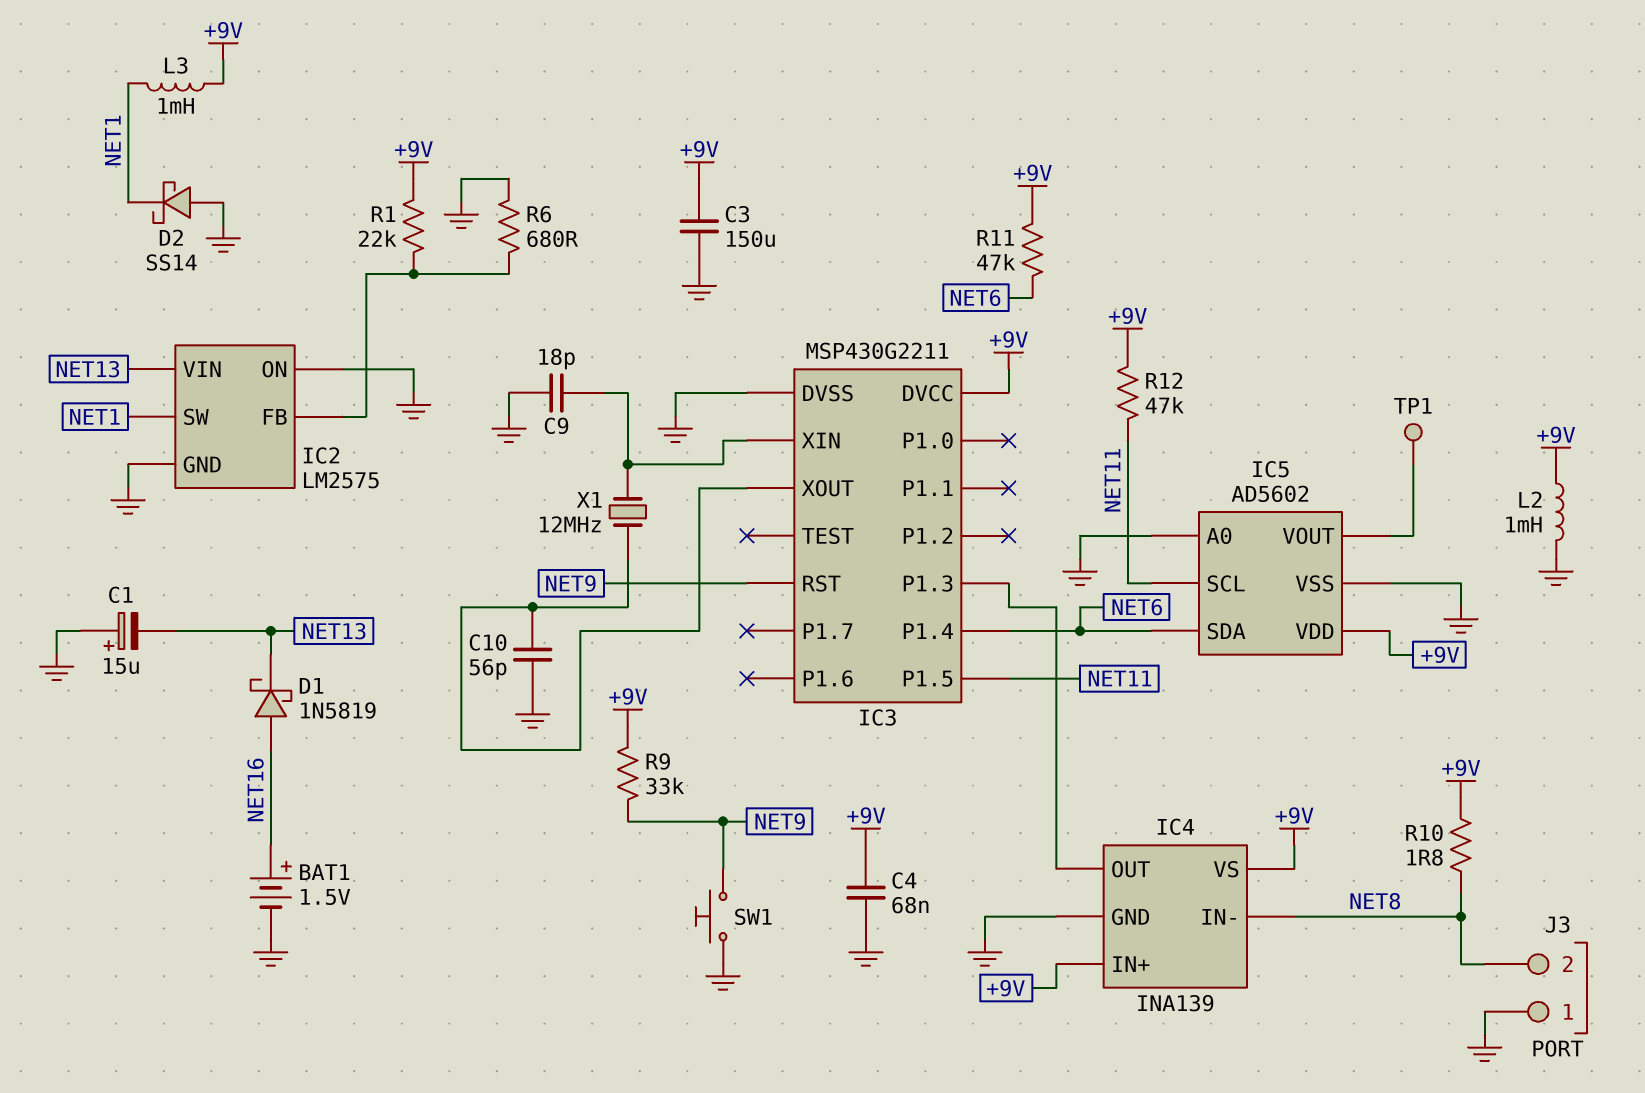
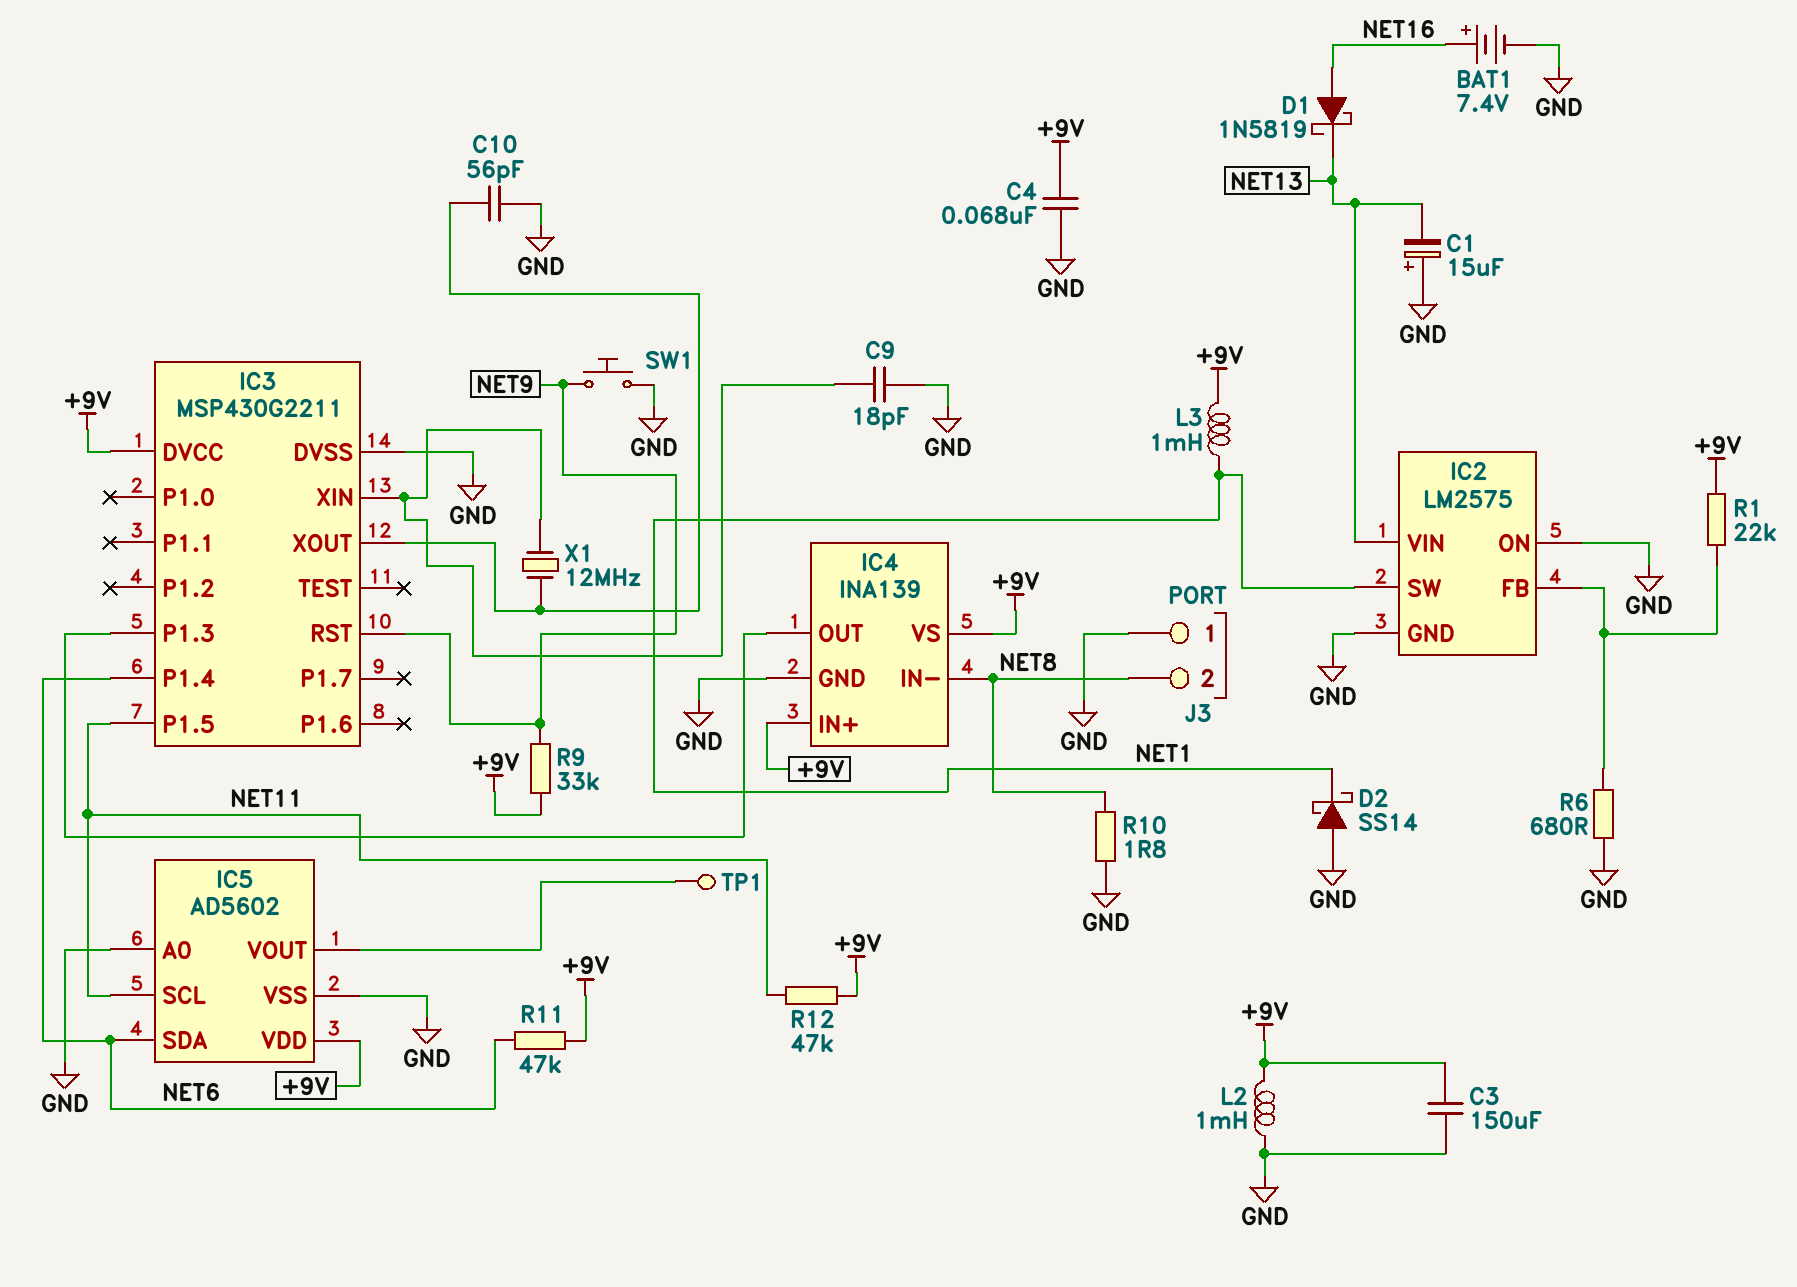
BAT1: 1.5V (plus NET16, minus GND) -> 7.4V (plus NET16, minus GND)
R10: 1.8 (+9V, NET8) -> 1.8 (GND, NET8)

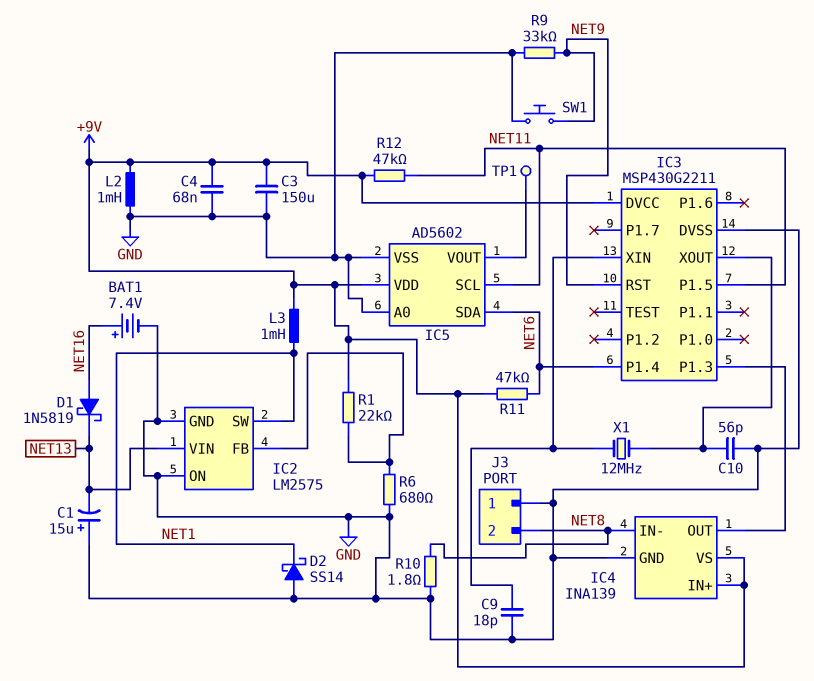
R9: 33k (+9V, NET9) -> 33k (GND, NET9)

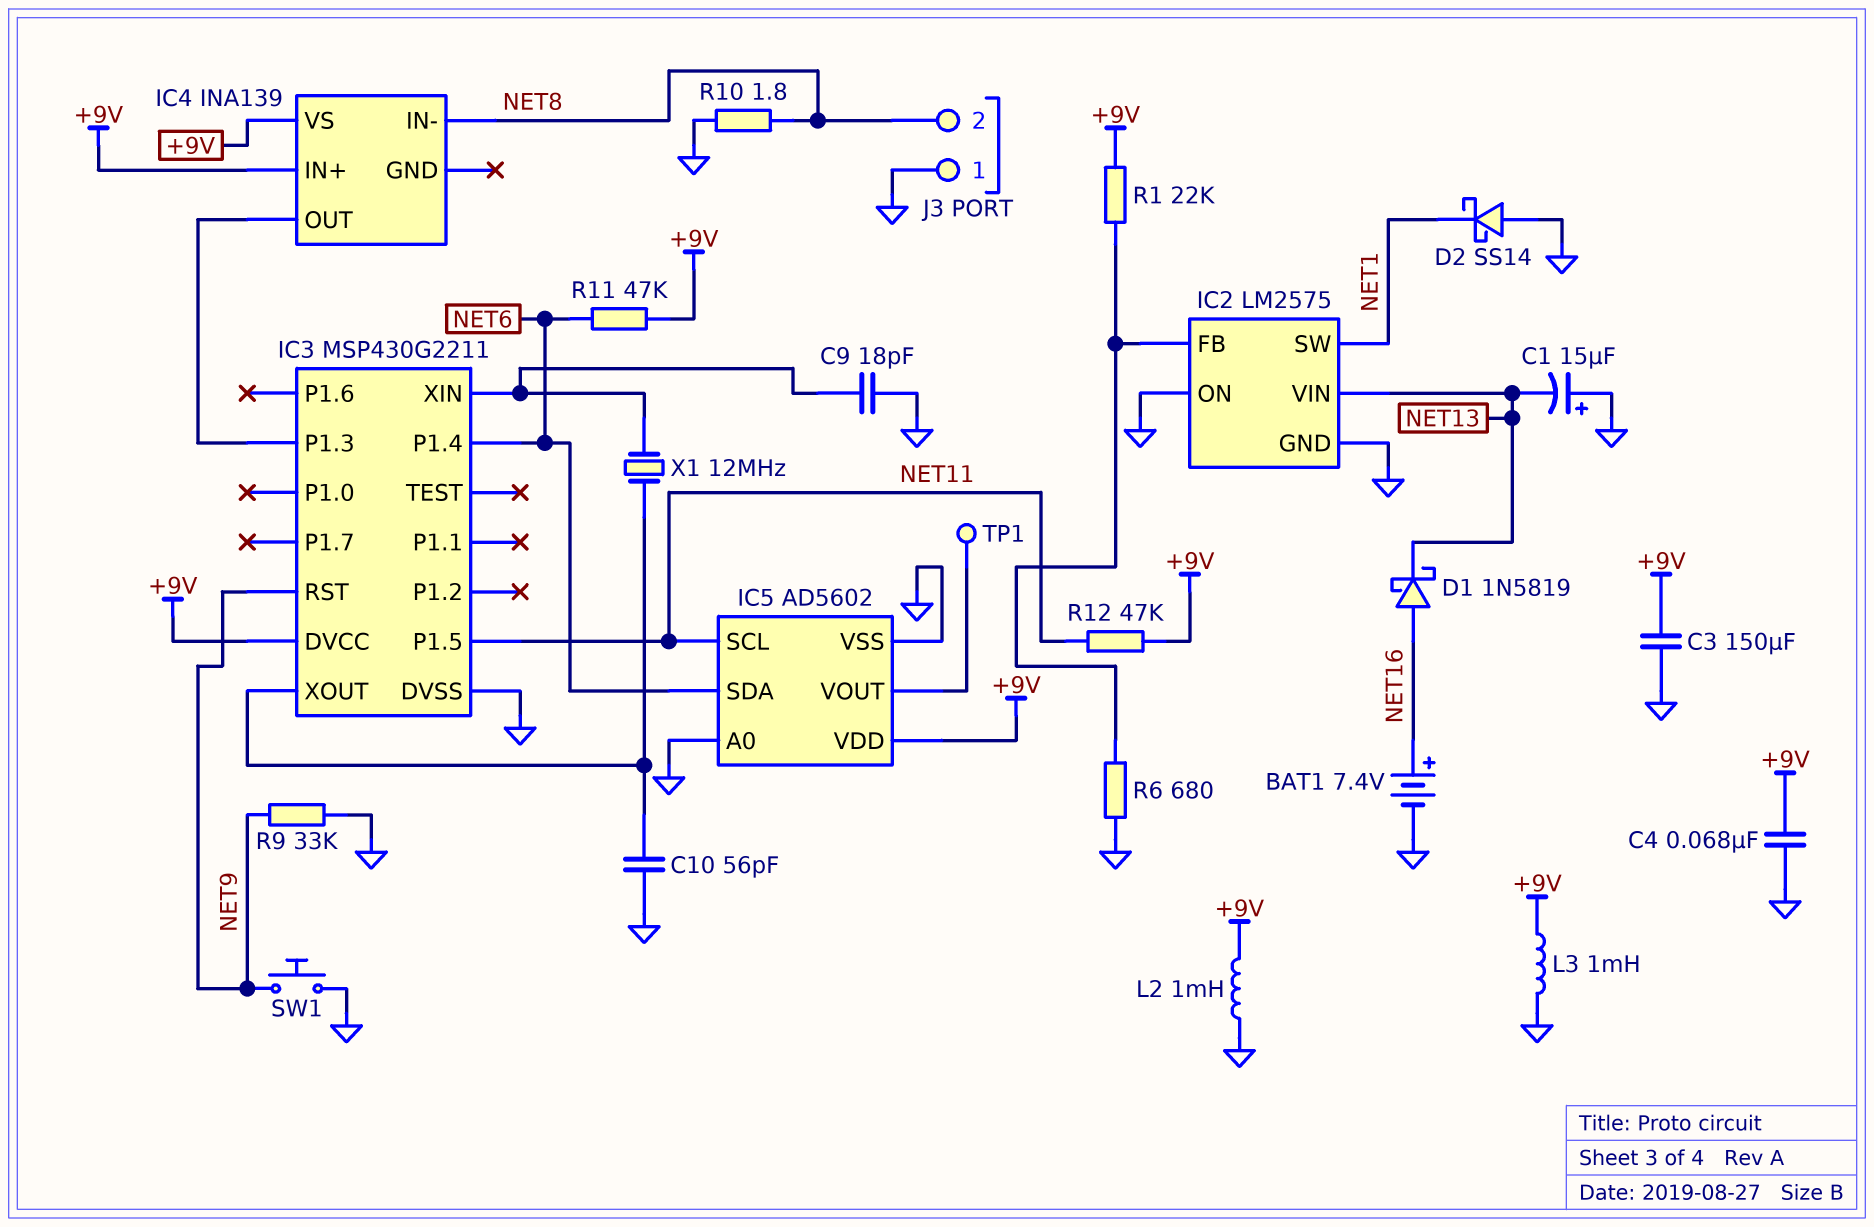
IC4 pin GND: GND -> none
L3: 1mH (+9V, NET1) -> 1mH (+9V, GND)

